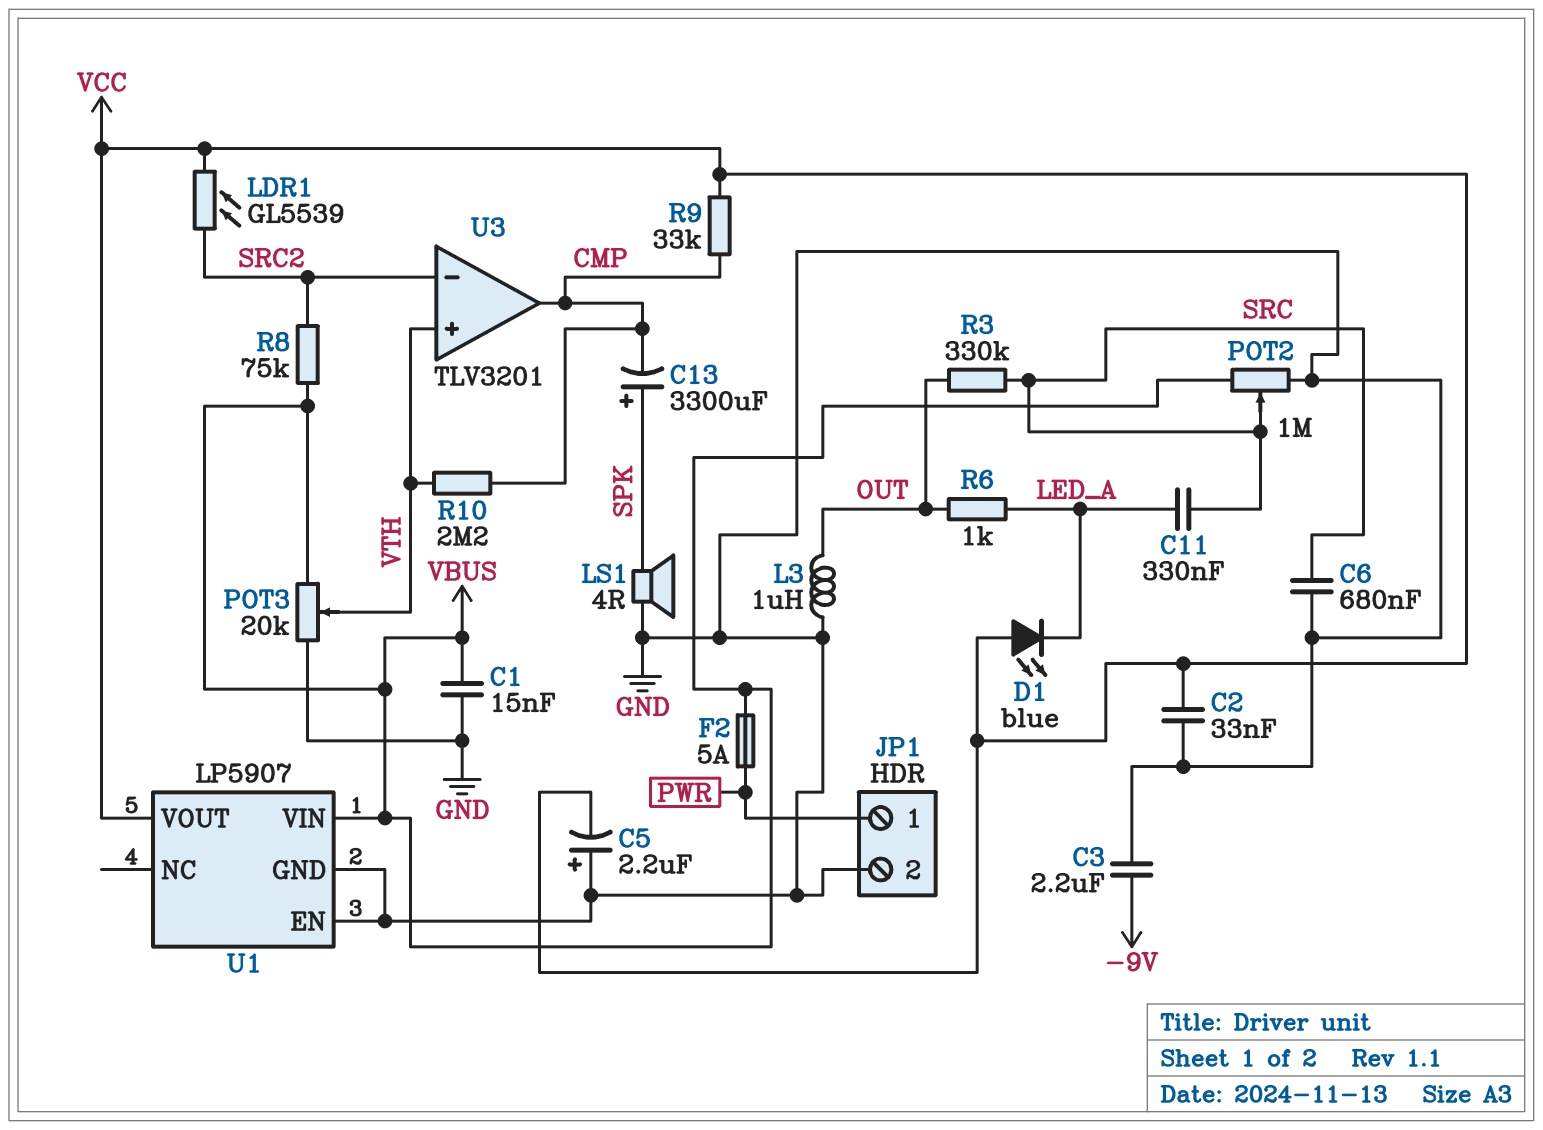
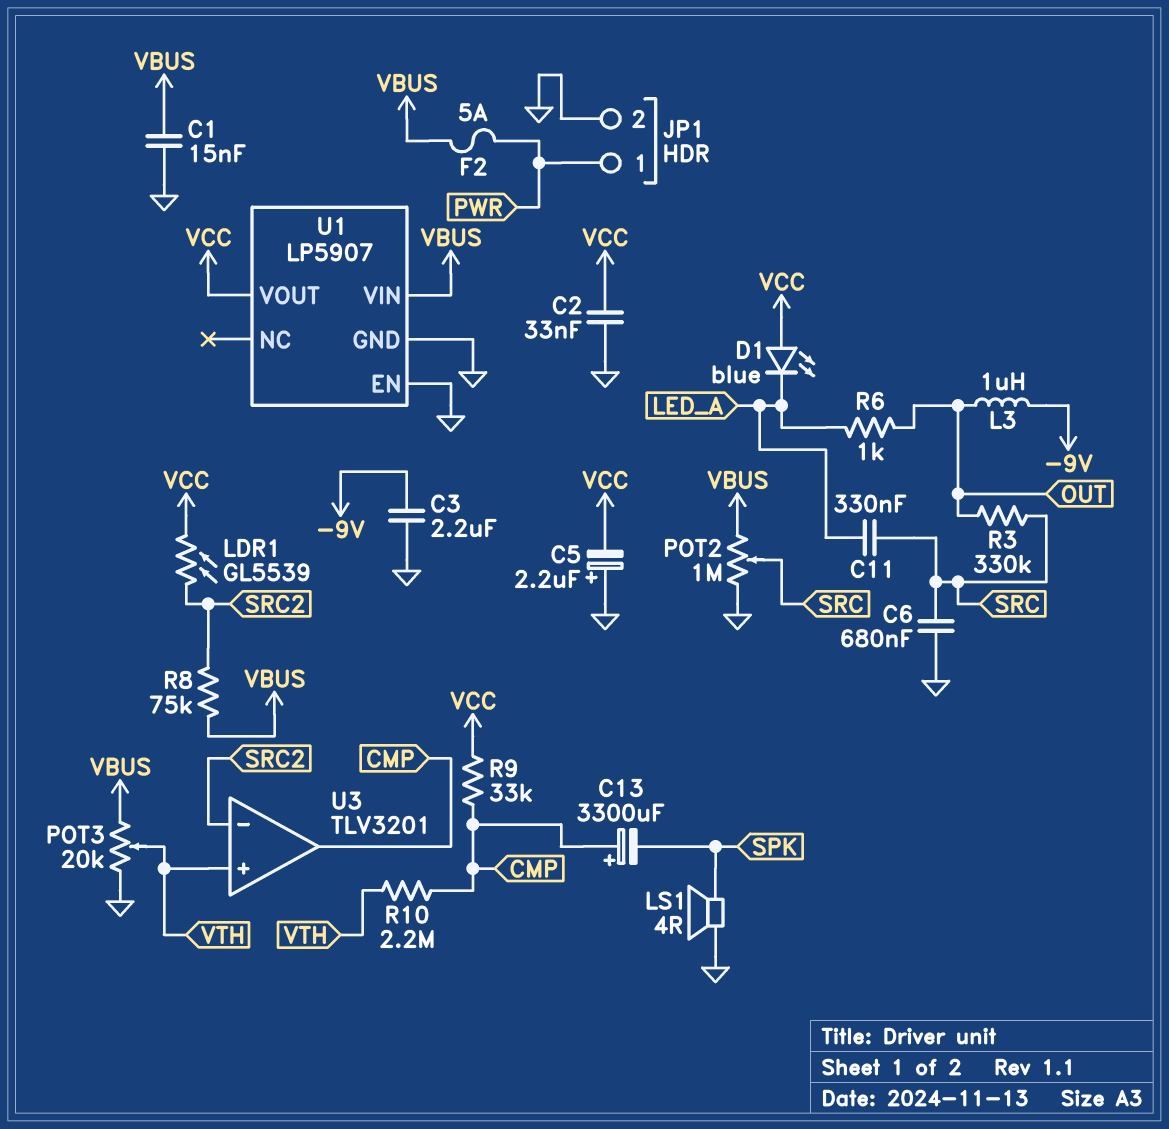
C13: 3300uF (plus SPK, minus CMP) -> 3300uF (plus CMP, minus SPK)
L3: 1uH (GND, OUT) -> 1uH (-9V, OUT)

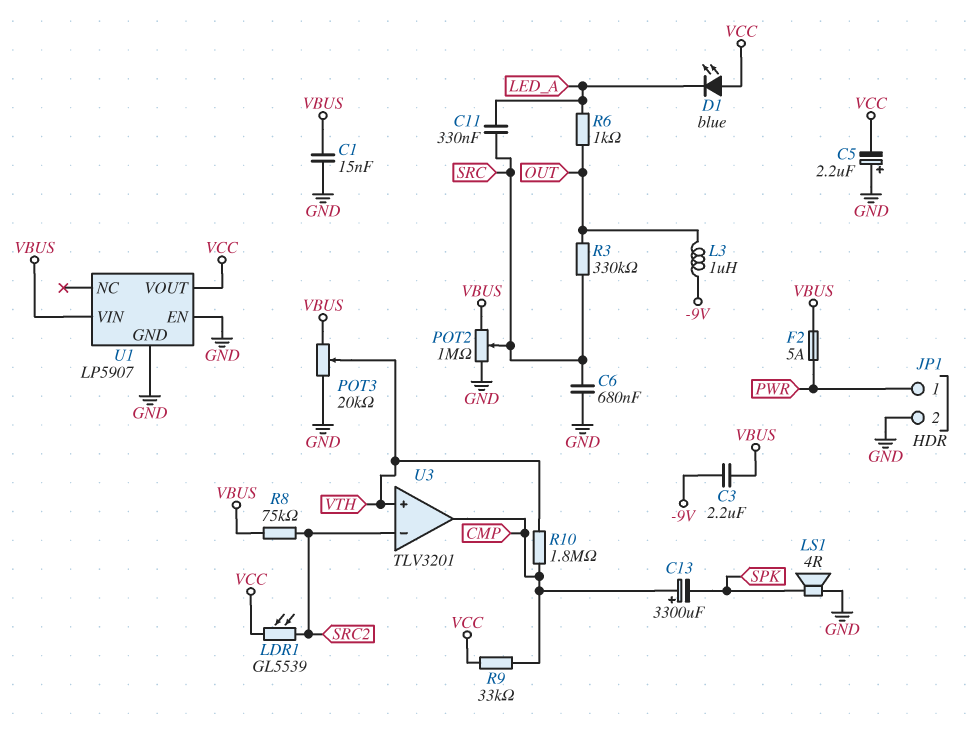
C2: 33nF (GND, VCC) -> none
C3: 2.2uF (-9V, GND) -> 2.2uF (-9V, VBUS)
R10: 2.2M (CMP, VTH) -> 1.8M (CMP, VTH)

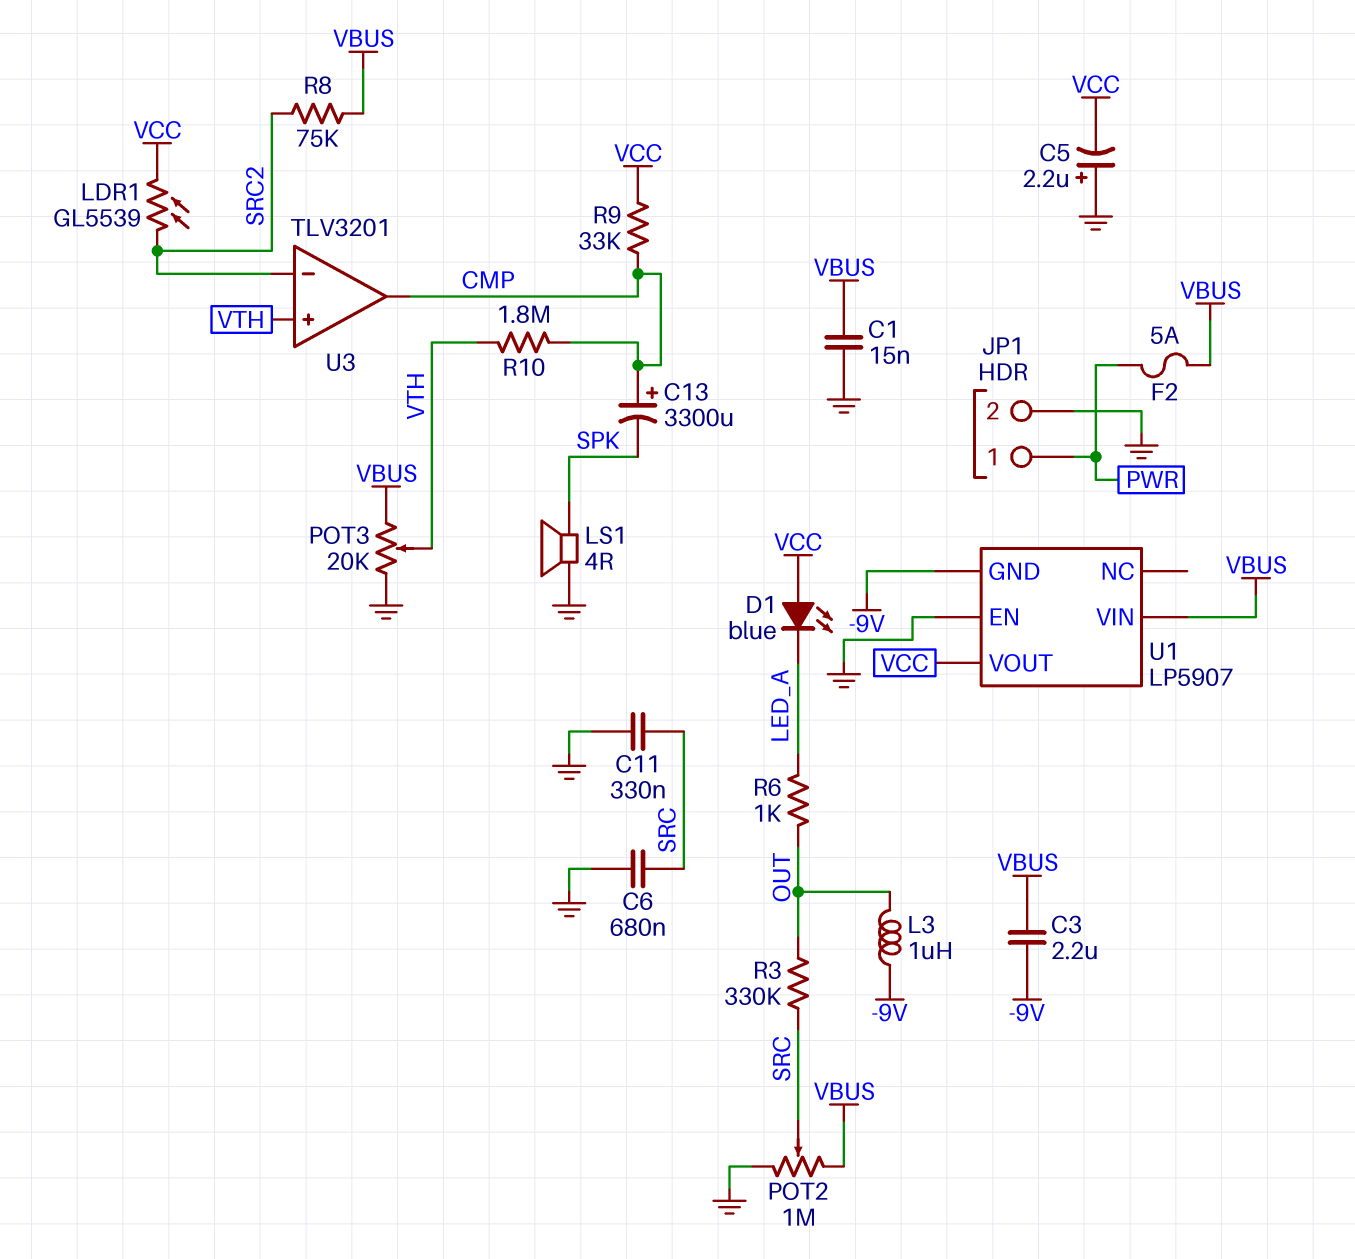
C11: 330nF (LED_A, SRC) -> 330nF (GND, SRC)
U1 pin GND: GND -> -9V

